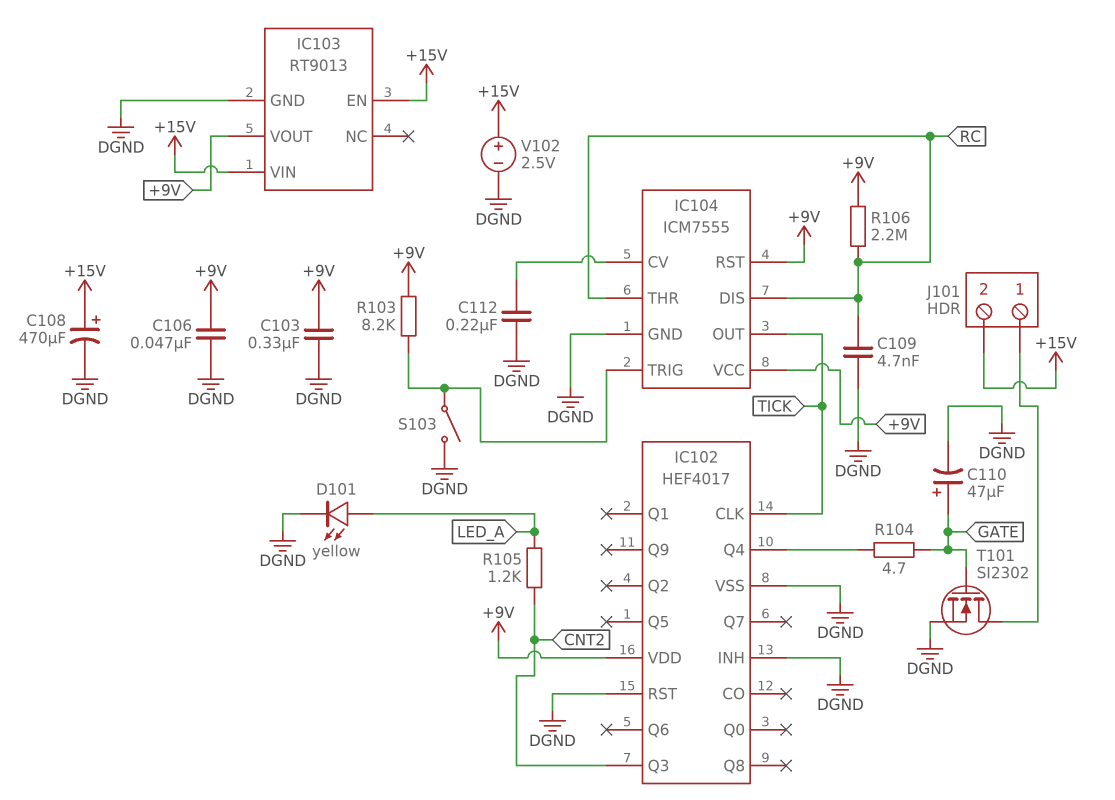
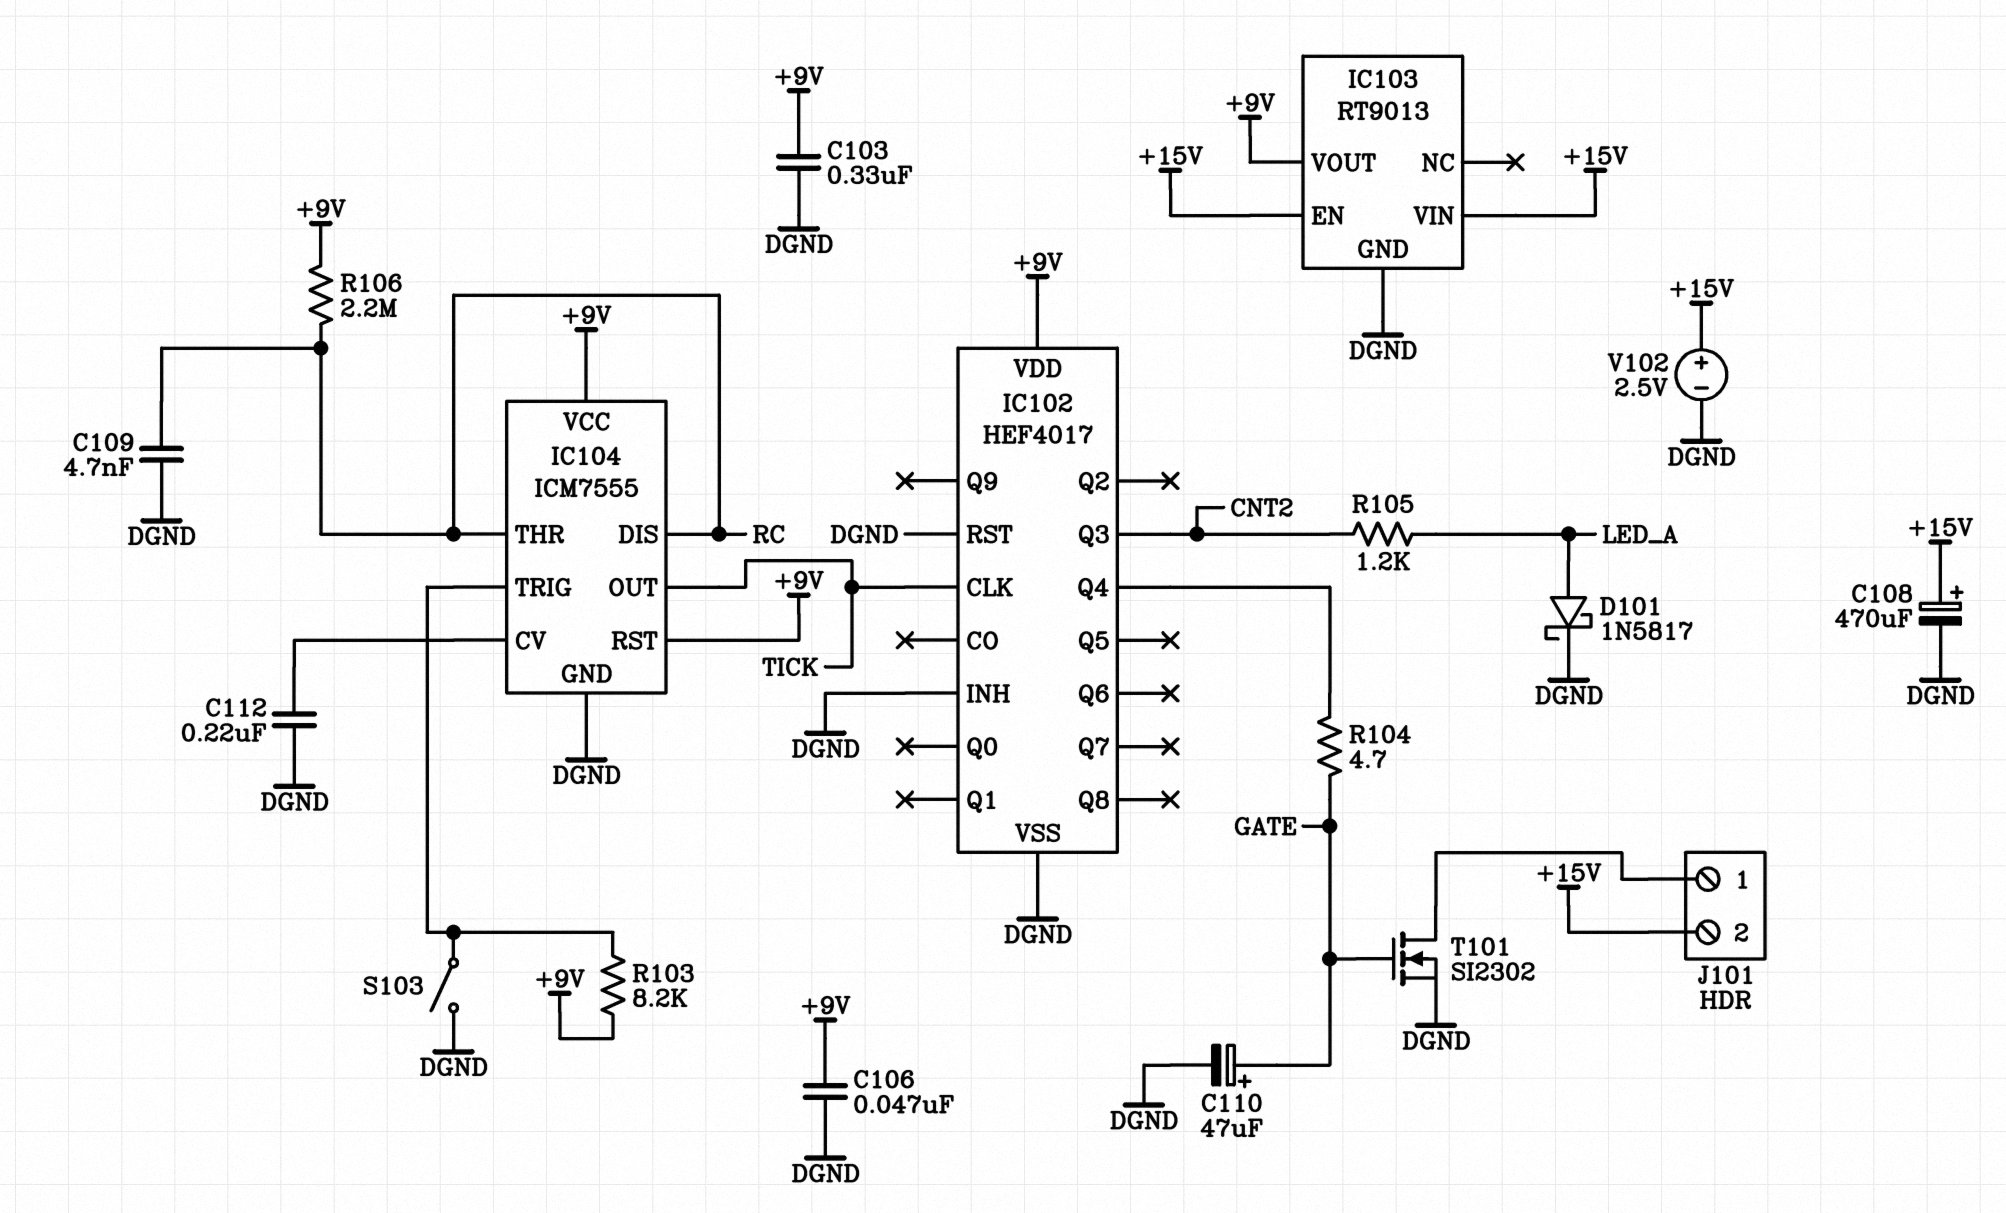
D101: LED yellow (A LED_A, K DGND) -> schottky 1N5817 (A LED_A, K DGND)

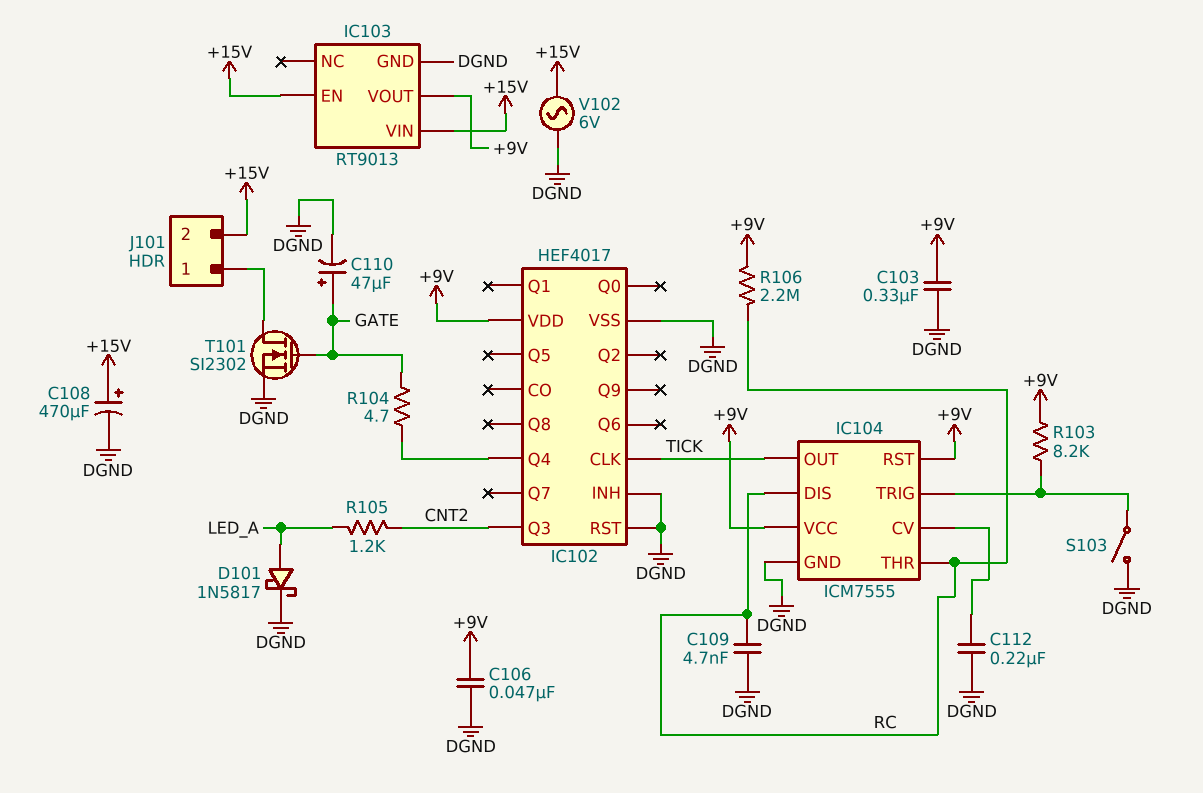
V102: 2.5V (plus +15V, minus DGND) -> AC 6V (+15V, DGND)

